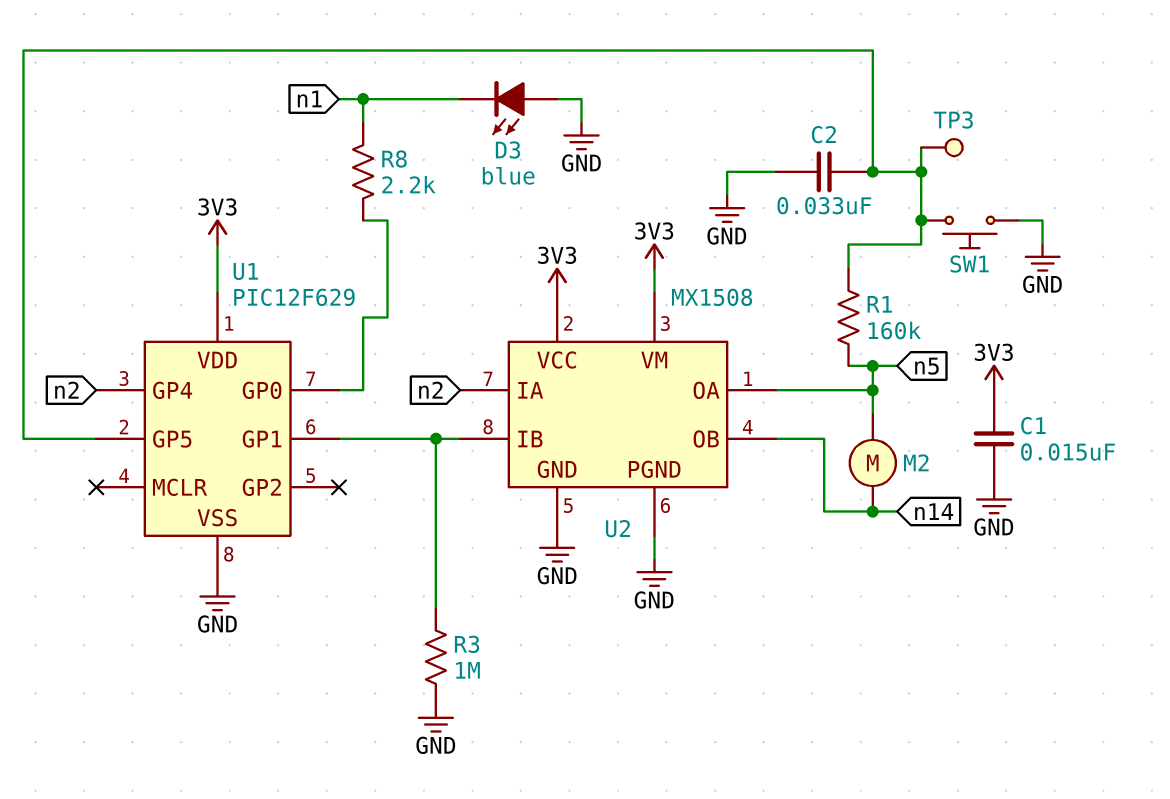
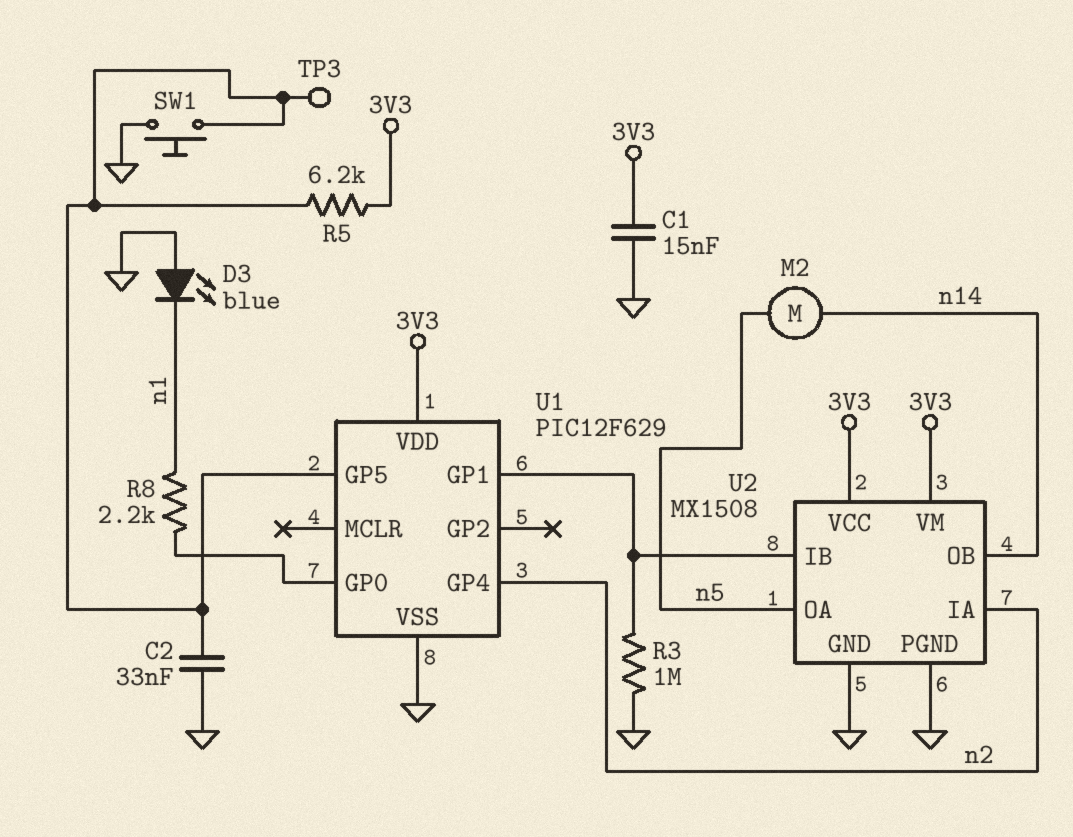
R1: 160k (U1/GP5, n5) -> none
R5: none -> 6.2k (3V3, U1/GP5)

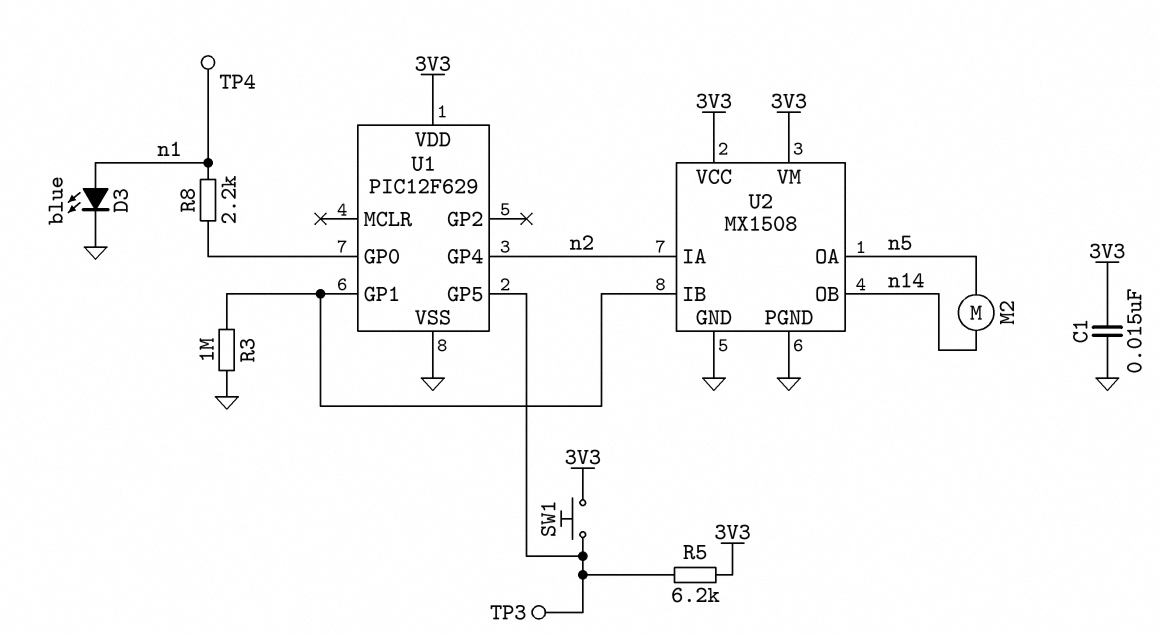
C2: 33nF (GND, U1/GP5) -> none
D3: LED blue (A GND, K n1) -> LED blue (A n1, K GND)
SW1: button (GND, U1/GP5) -> button (3V3, U1/GP5)
TP4: none -> test point (n1)

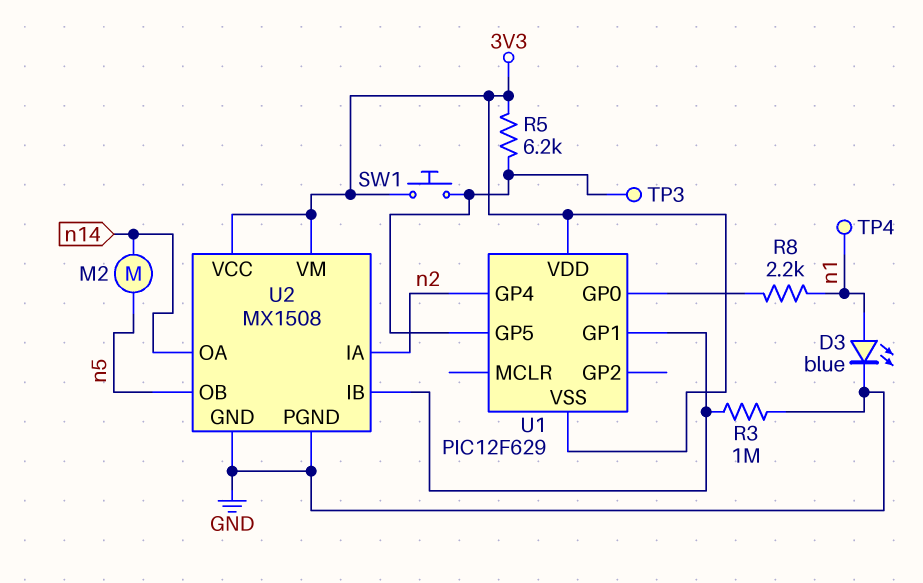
C1: 15nF (3V3, GND) -> none
U1 pin VSS: GND -> 3V3
U2 pin OA: n5 -> n14
U2 pin OB: n14 -> n5

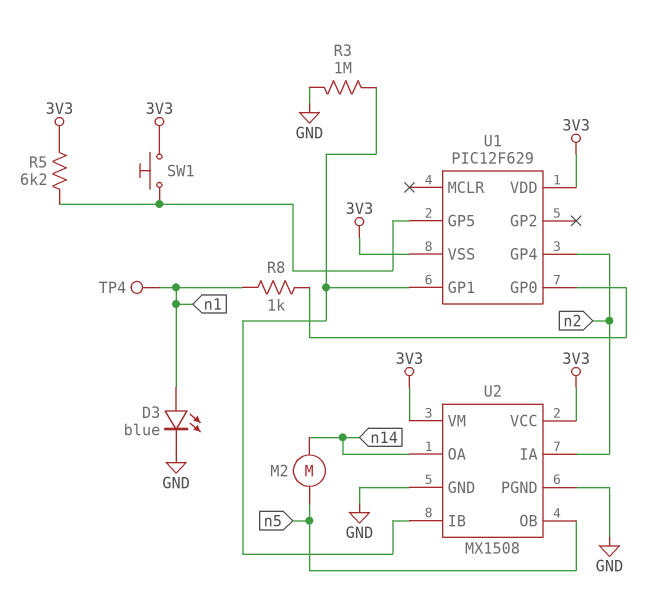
R8: 2.2k (U1/GP0, n1) -> 1k (U1/GP0, n1)
TP3: test point (U1/GP5) -> none

